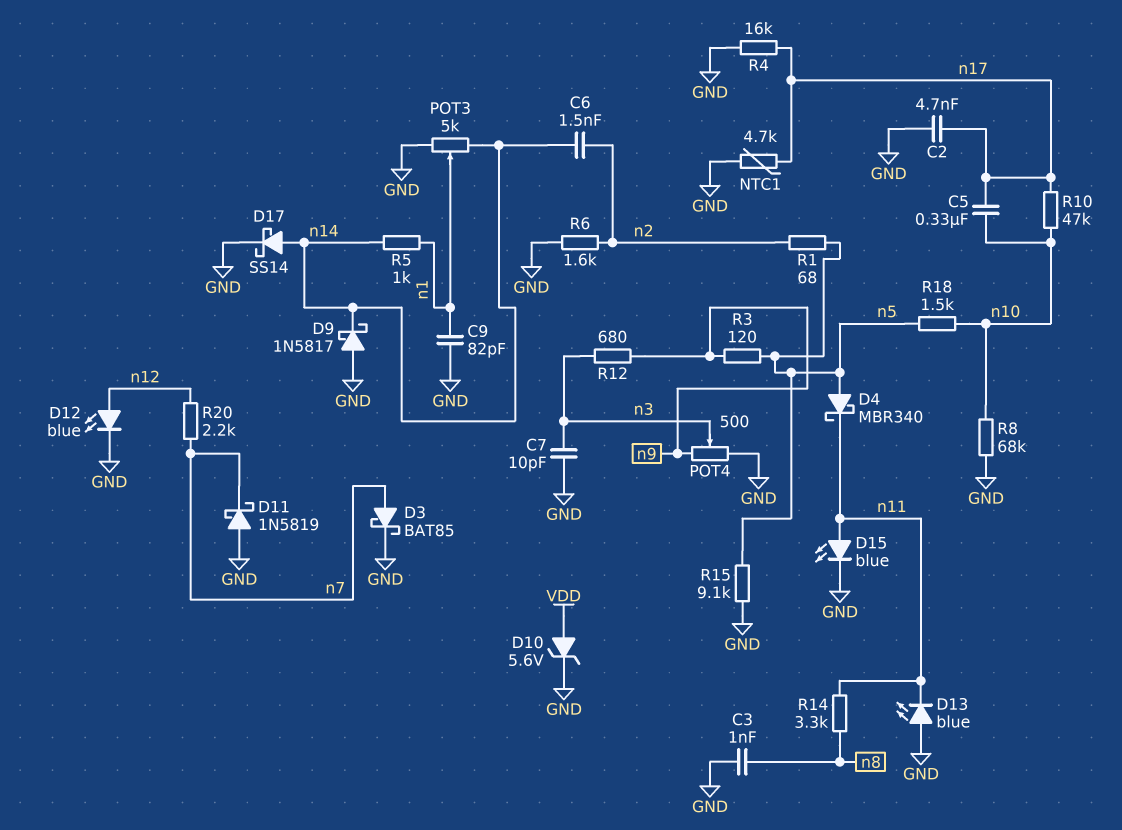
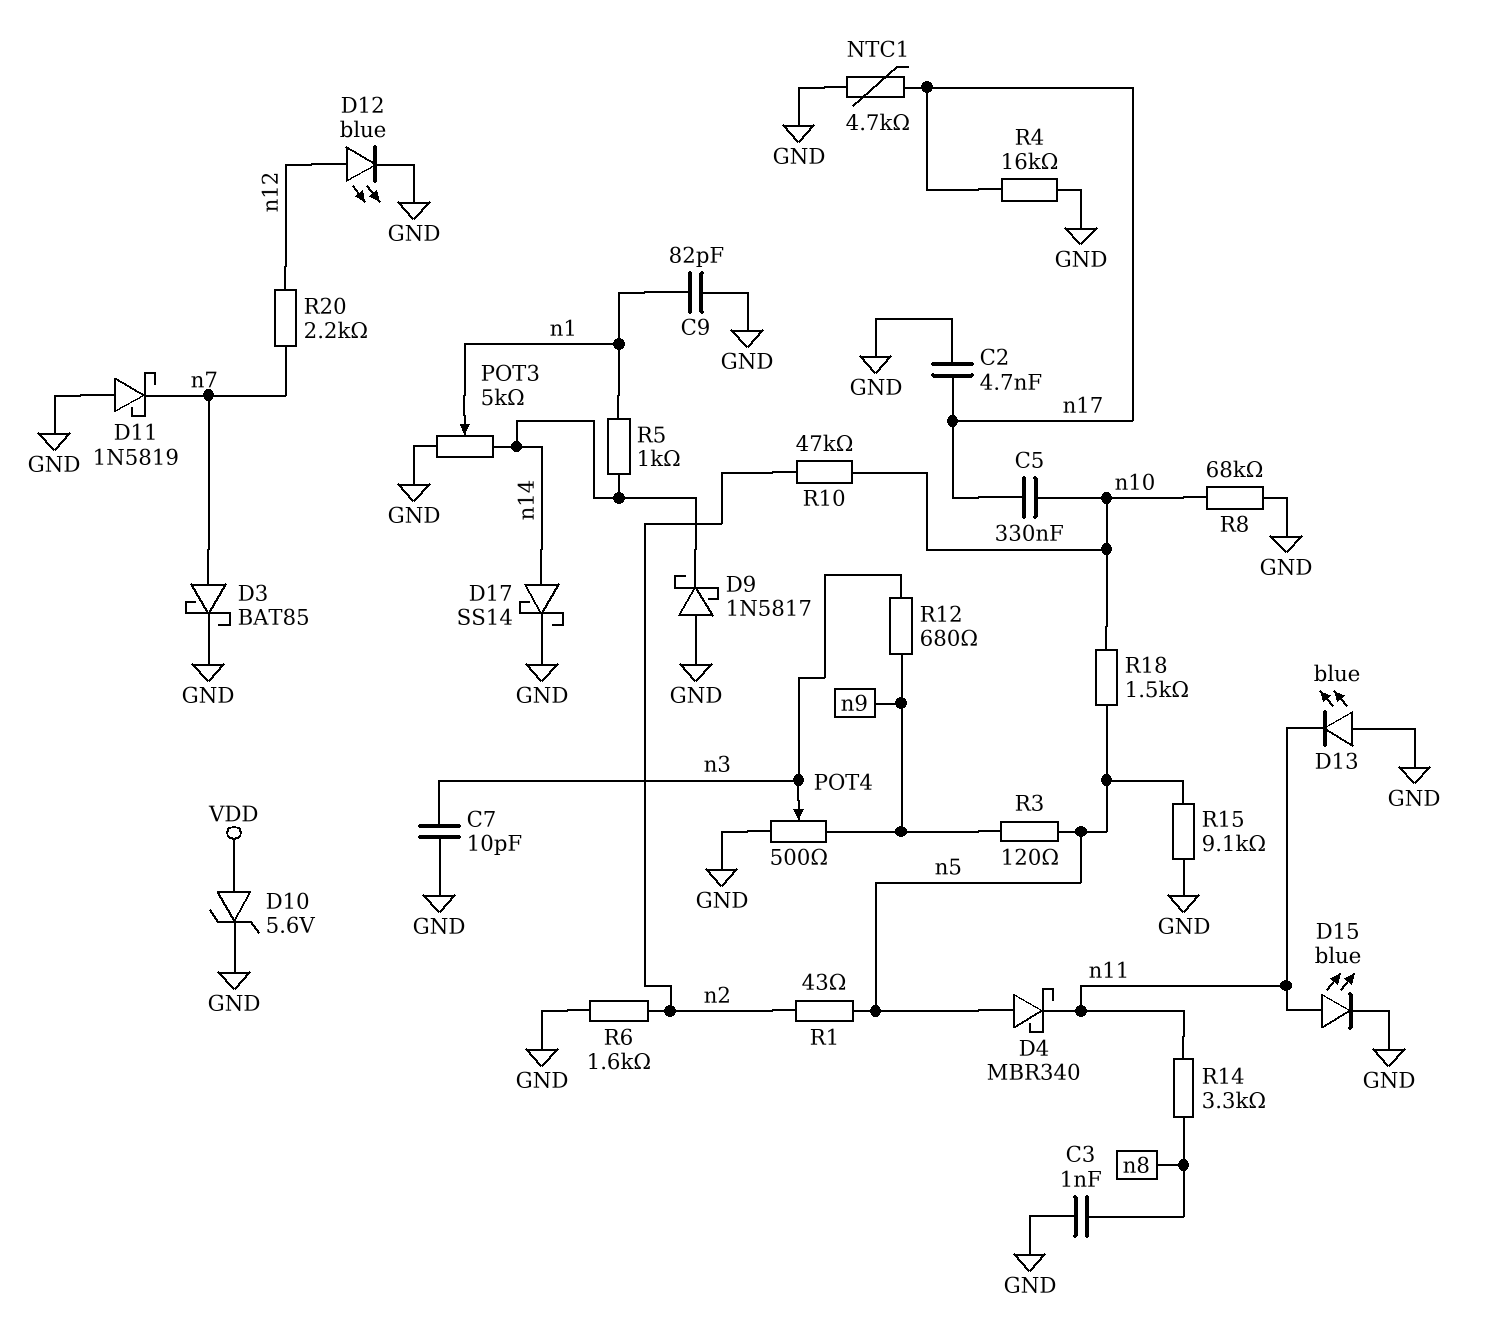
C6: 1.5nF (n2, n14) -> none
R1: 68 (n2, n5) -> 43 (n2, n5)
R10: 47k (n10, n17) -> 47k (n2, n10)

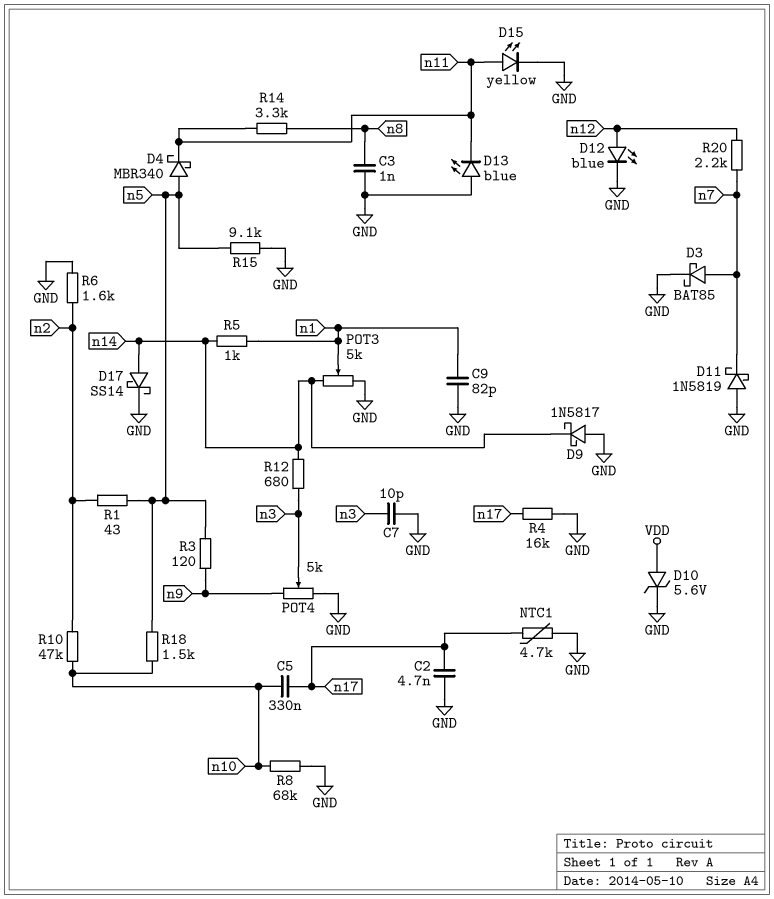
D15: LED blue (A n11, K GND) -> LED yellow (A n11, K GND)
POT4: 500 (GND, n9, wiper n3) -> 5k (GND, n9, wiper n3)
R12: 680 (n3, n9) -> 680 (n3, n14)

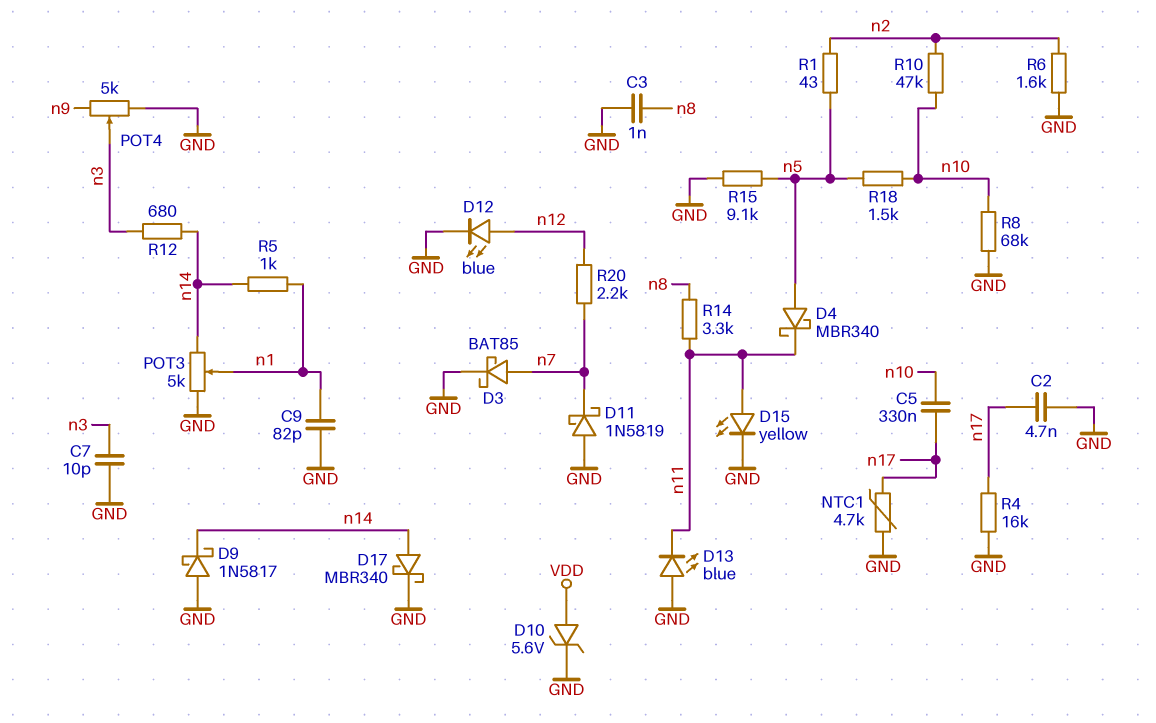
D17: schottky SS14 (A n14, K GND) -> schottky MBR340 (A n14, K GND)
R3: 120 (n5, n9) -> none

